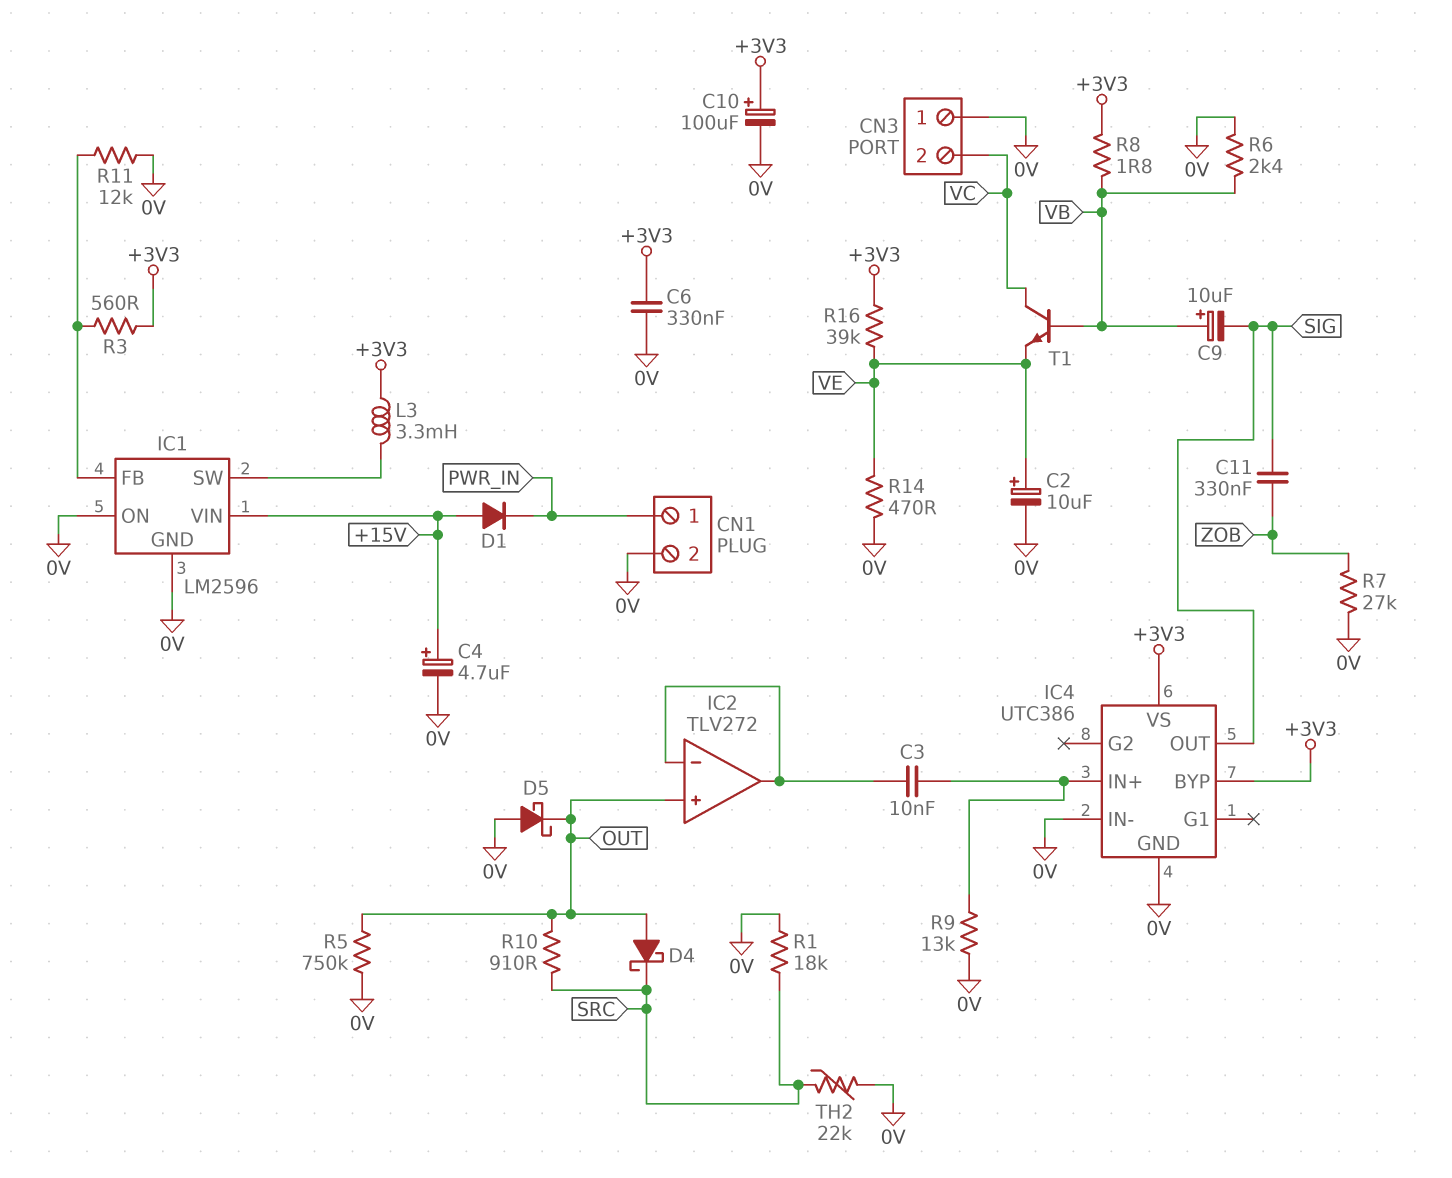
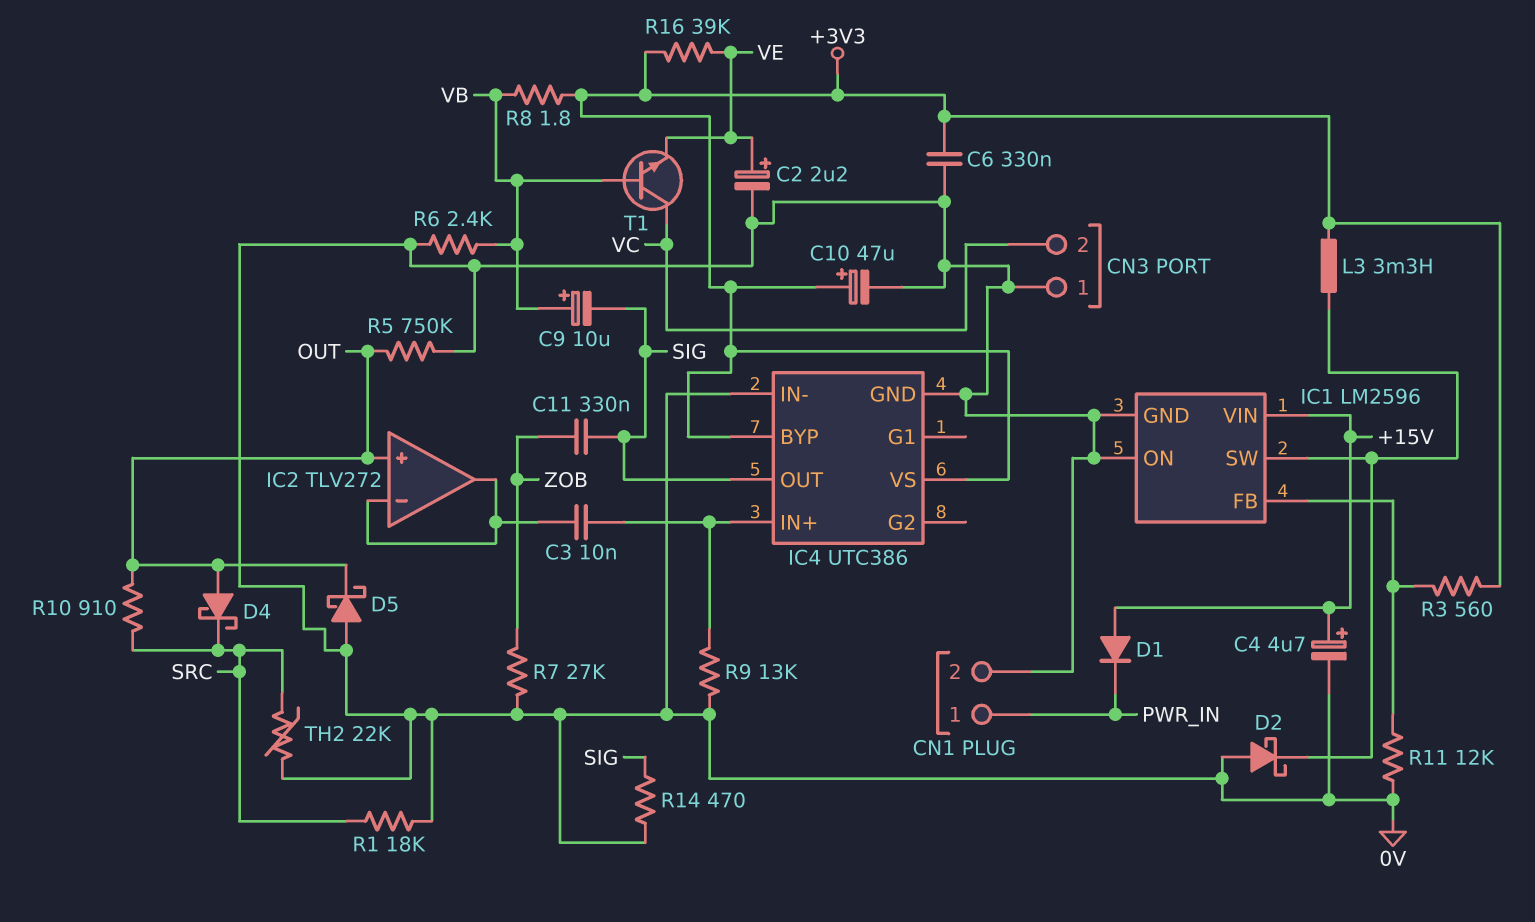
C2: 10uF (plus VE, minus 0V) -> 2.2uF (plus VE, minus 0V)
C10: 100uF (plus +3V3, minus 0V) -> 47uF (plus +3V3, minus 0V)
D2: none -> schottky (A 0V, K IC1/SW)
R14: 470 (0V, VE) -> 470 (0V, SIG)

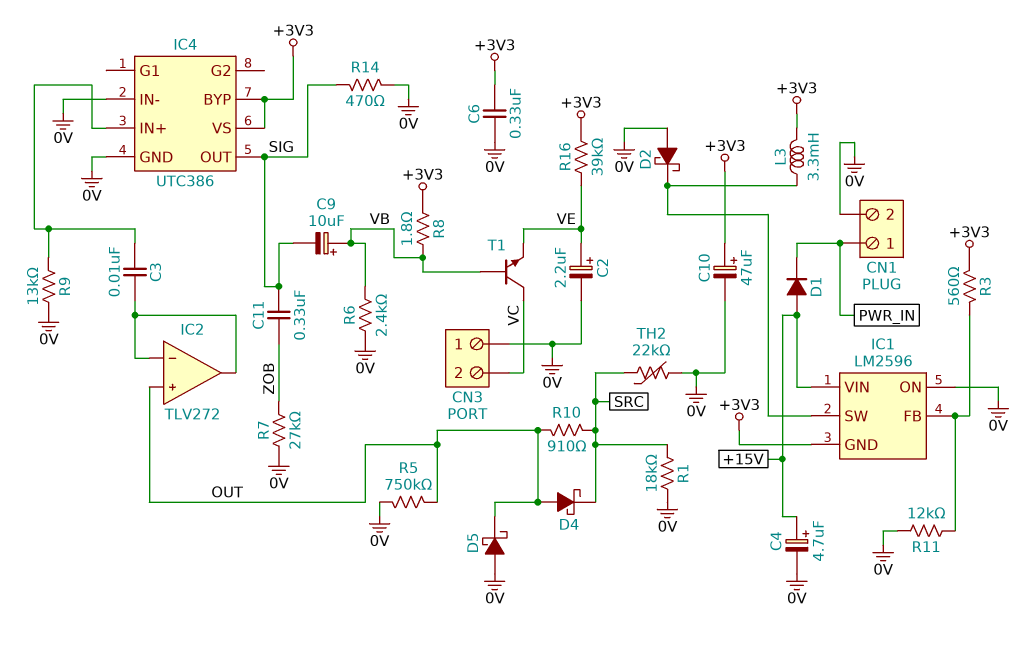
IC1 pin GND: 0V -> +3V3

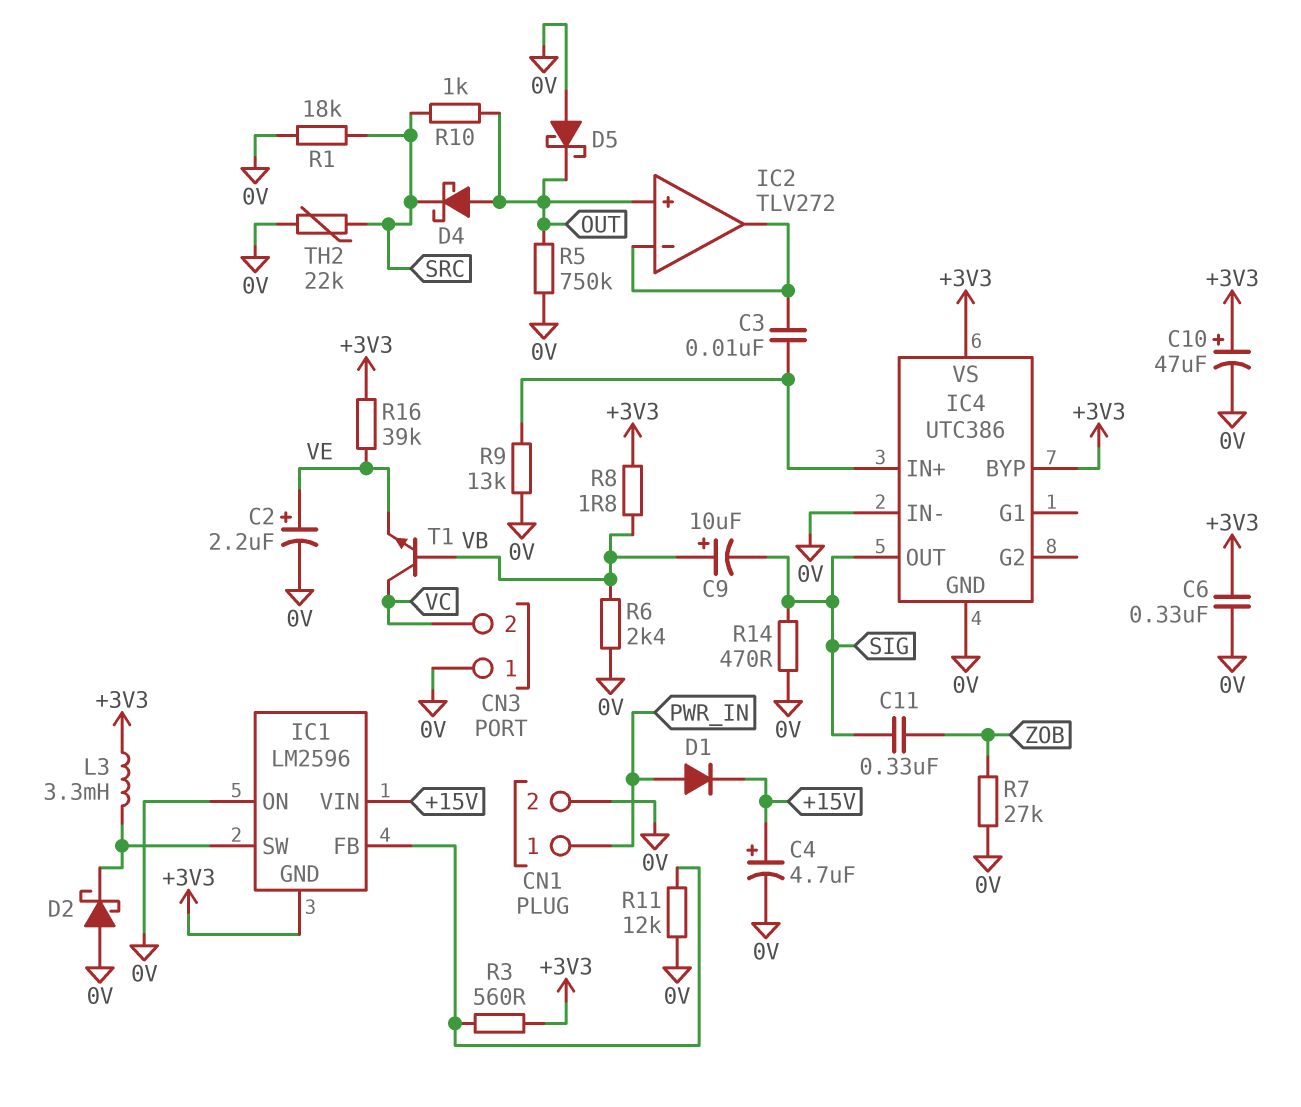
D1: diode (A +15V, K PWR_IN) -> diode (A PWR_IN, K +15V)
R10: 910 (OUT, SRC) -> 1k (OUT, SRC)

